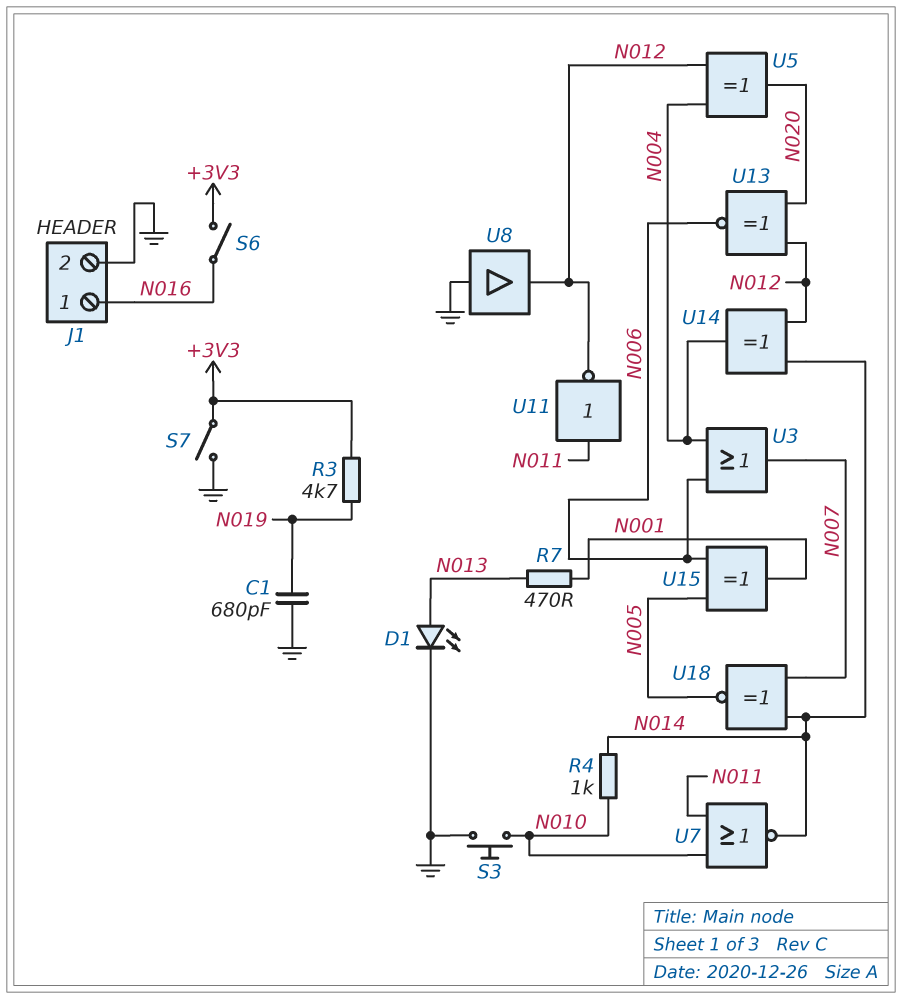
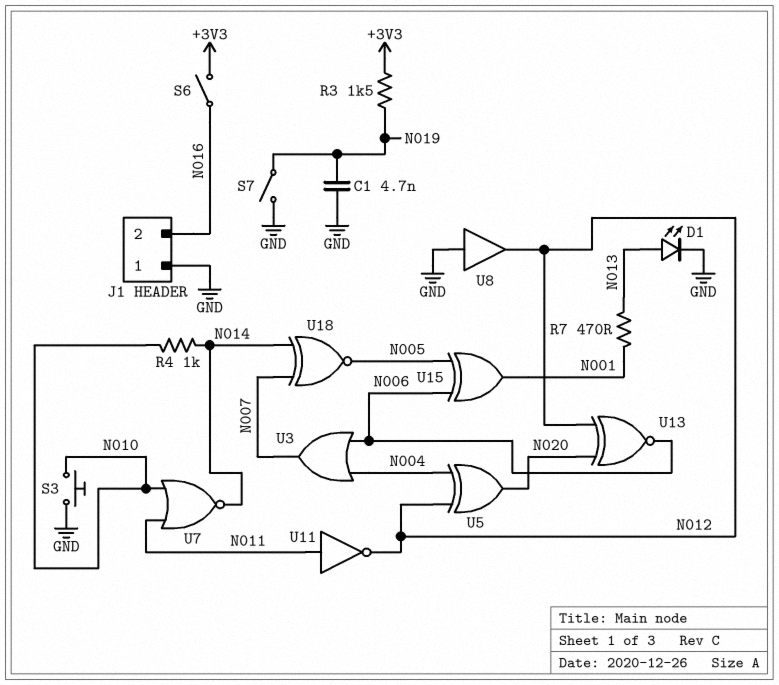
C1: 680pF (GND, N019) -> 4.7nF (GND, N019)
J1 pin 1: N016 -> GND
J1 pin 2: GND -> N016
R3: 4.7k (+3V3, N019) -> 1.5k (+3V3, N019)
S7: switch (+3V3, GND) -> switch (GND, N019)
U14: XOR (in N012, in N014, out N004) -> none

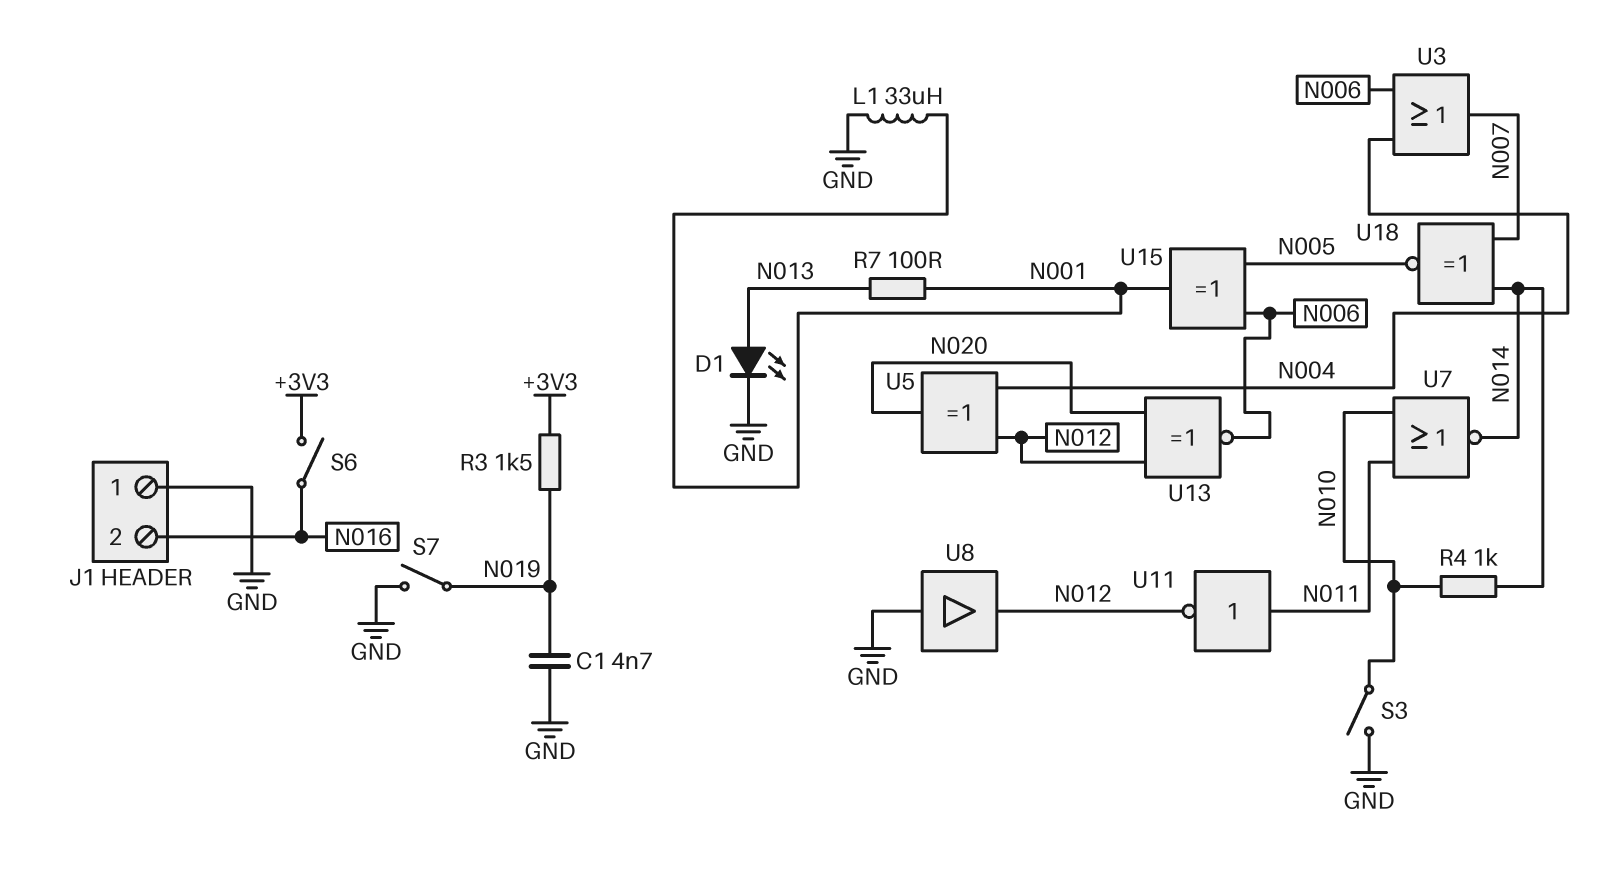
L1: none -> 33uH (GND, N001)
R7: 470 (N001, N013) -> 100 (N001, N013)
S3: button (GND, N010) -> switch (GND, N010)

